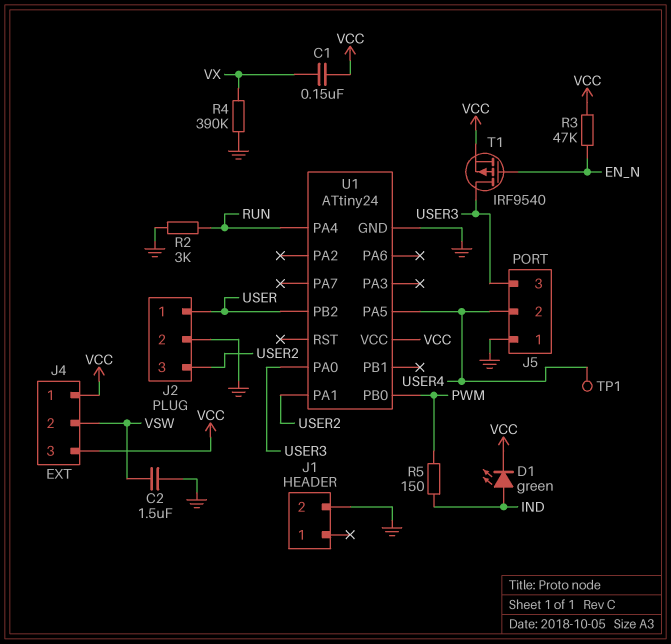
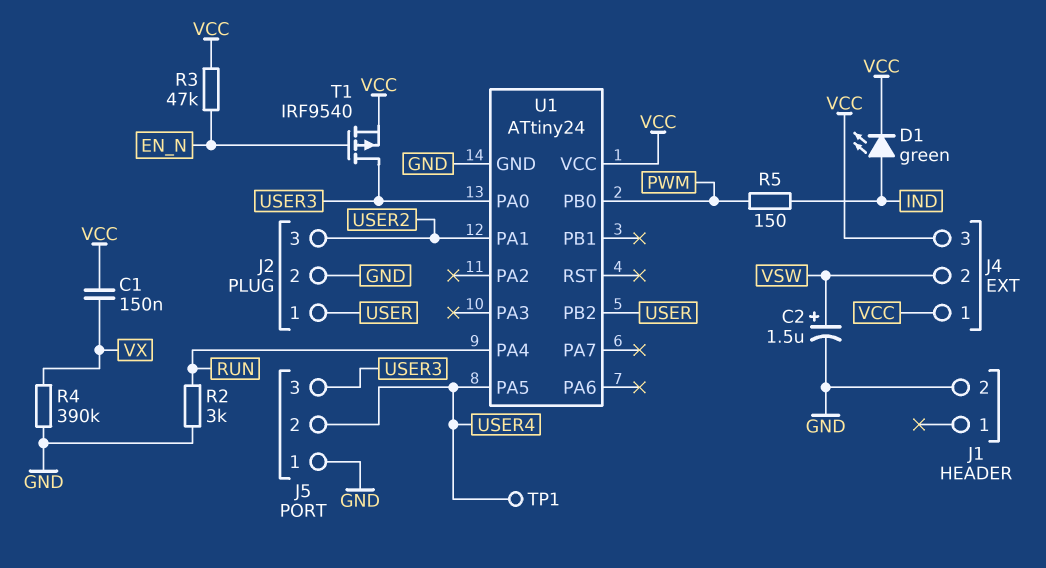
C2: 1.5uF (GND, VSW) -> 1.5uF (plus VSW, minus GND)

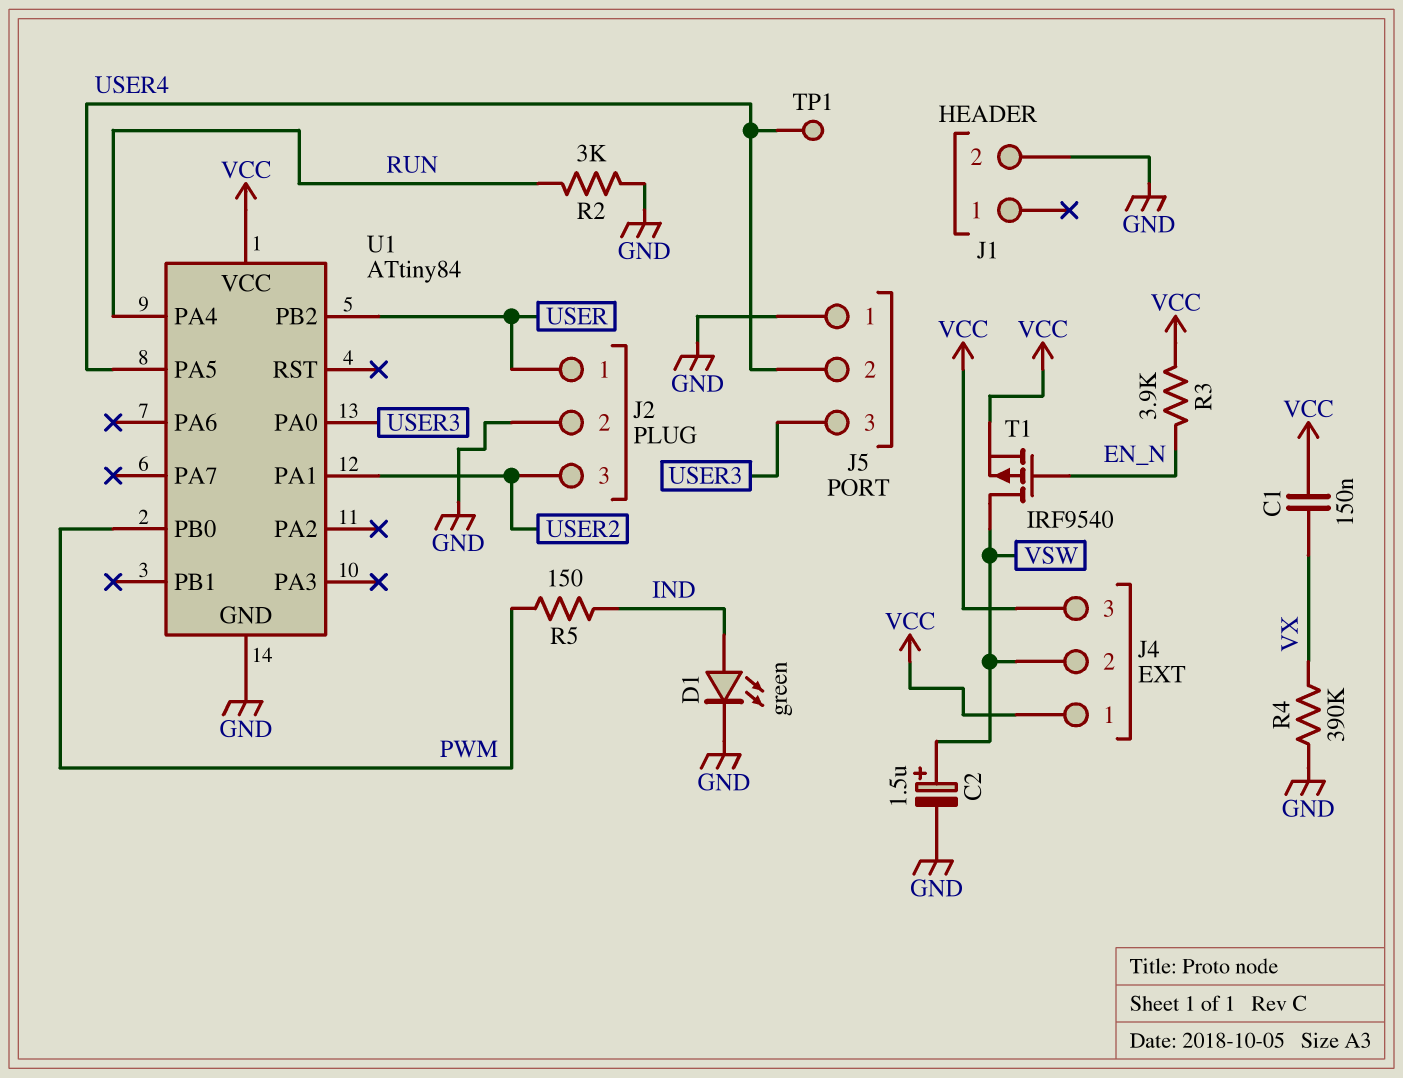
D1: LED green (A IND, K VCC) -> LED green (A IND, K GND)
R3: 47k (EN_N, VCC) -> 3.9k (EN_N, VCC)
T1: PMOS IRF9540 (G EN_N, D USER3, S VCC) -> PMOS IRF9540 (G EN_N, D VSW, S VCC)
U1: ATtiny24 -> ATtiny84

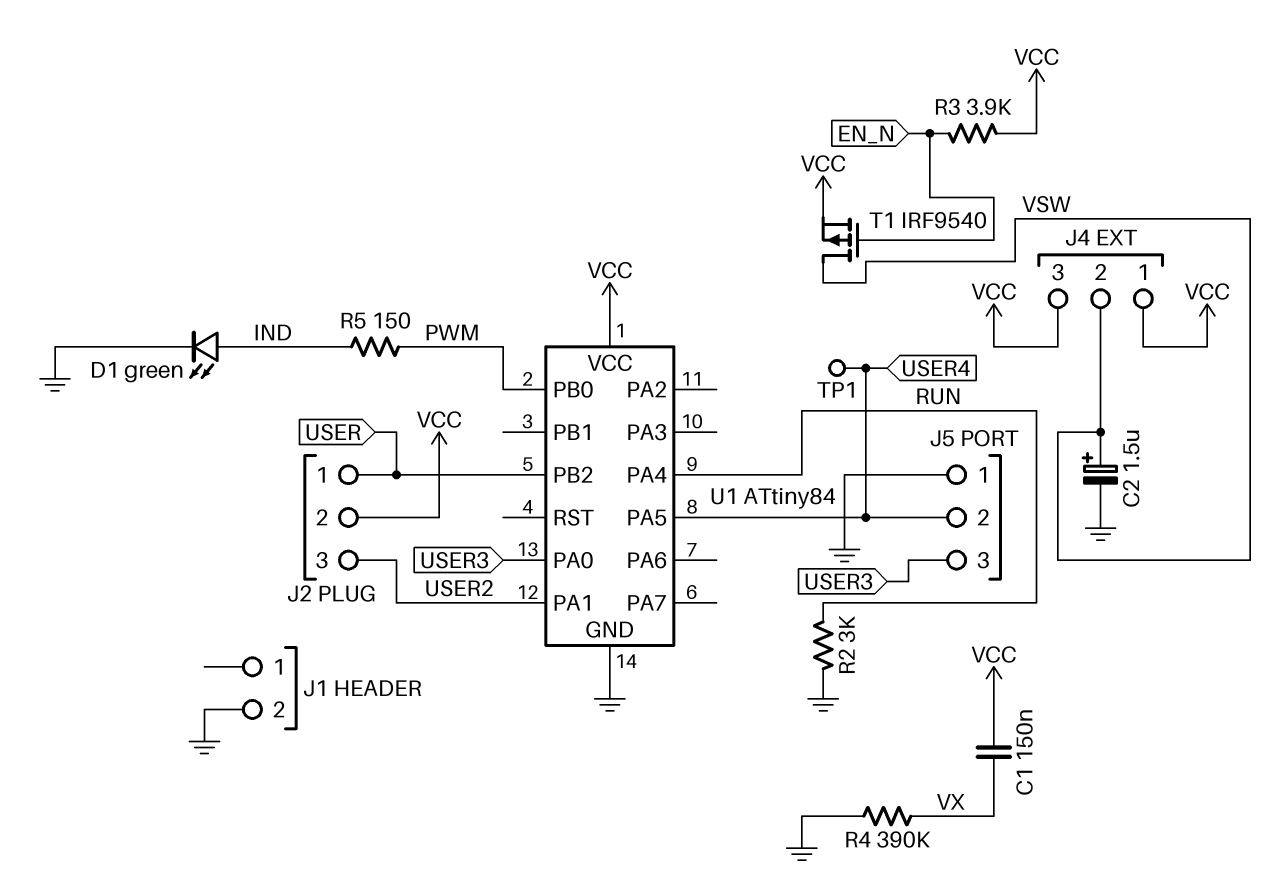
J2 pin 2: GND -> VCC

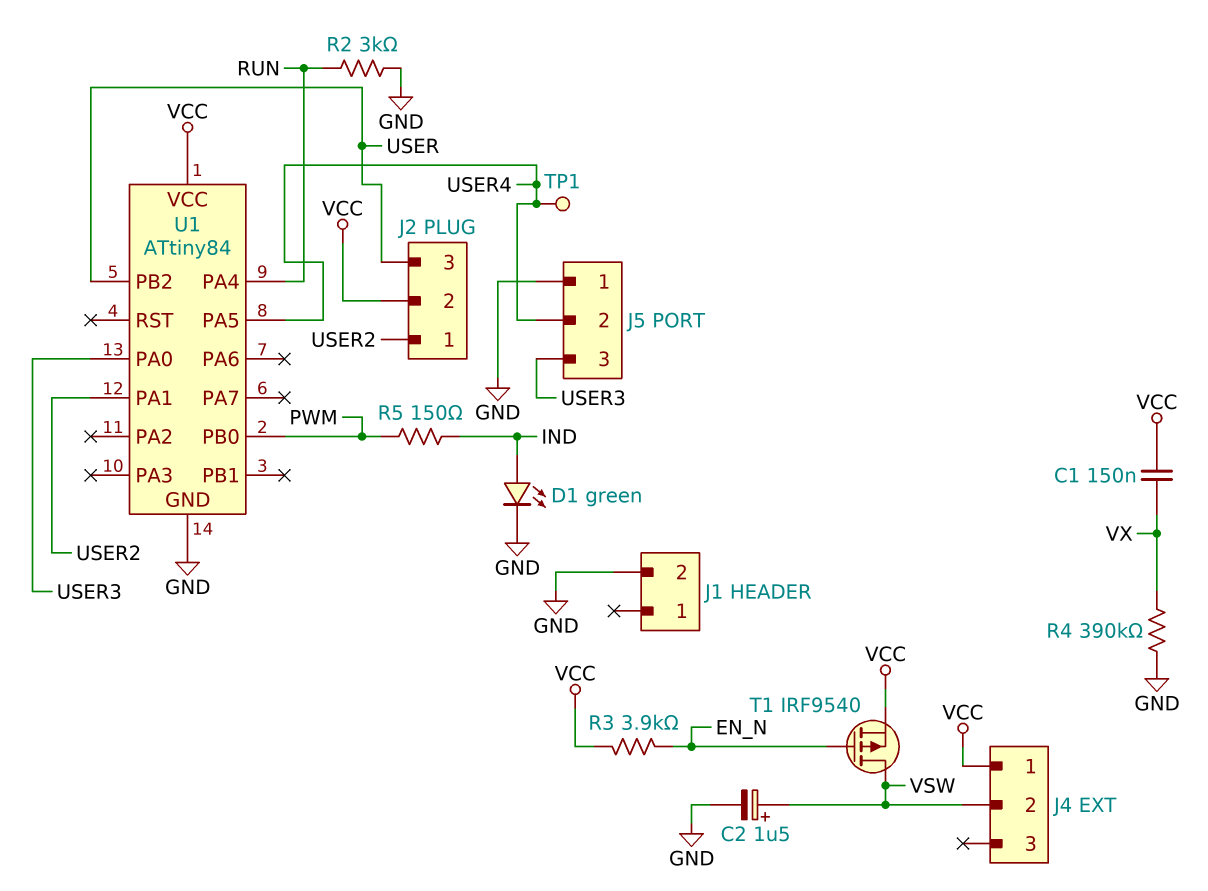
J2 pin 1: USER -> USER2
J2 pin 3: USER2 -> USER
J4 pin 3: VCC -> none

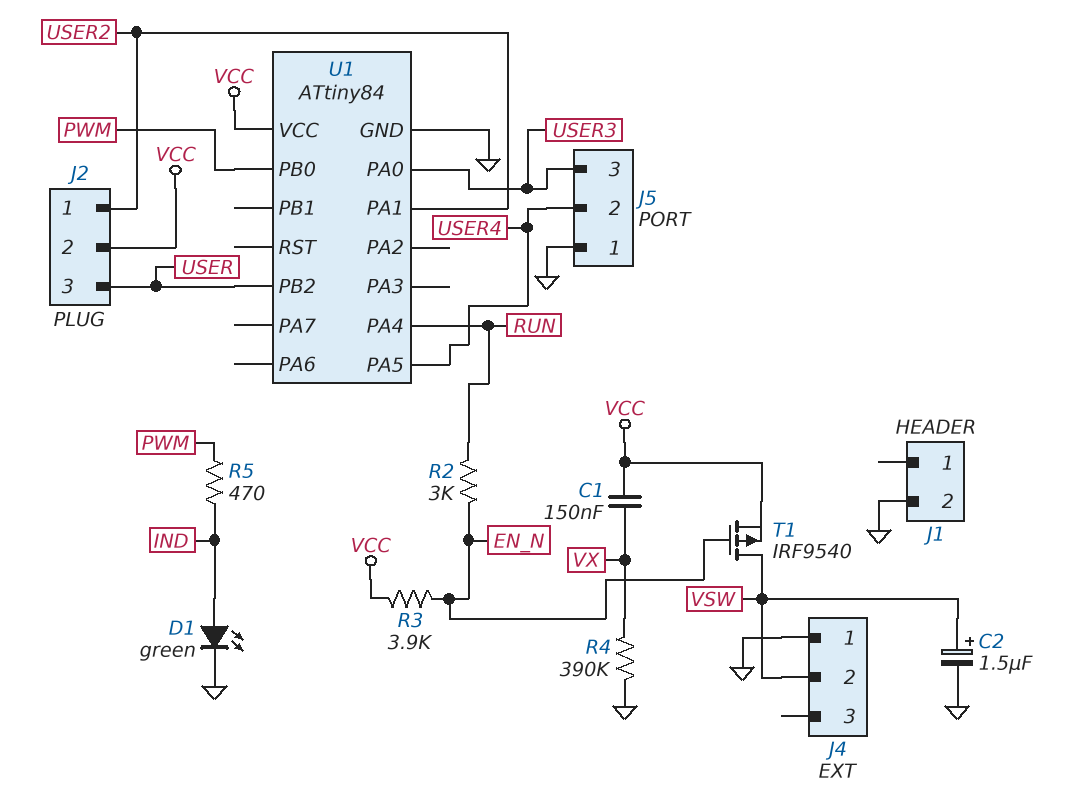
J4 pin 1: VCC -> GND
R2: 3k (GND, RUN) -> 3k (EN_N, RUN)
R5: 150 (IND, PWM) -> 470 (IND, PWM)
TP1: test point (USER4) -> none

